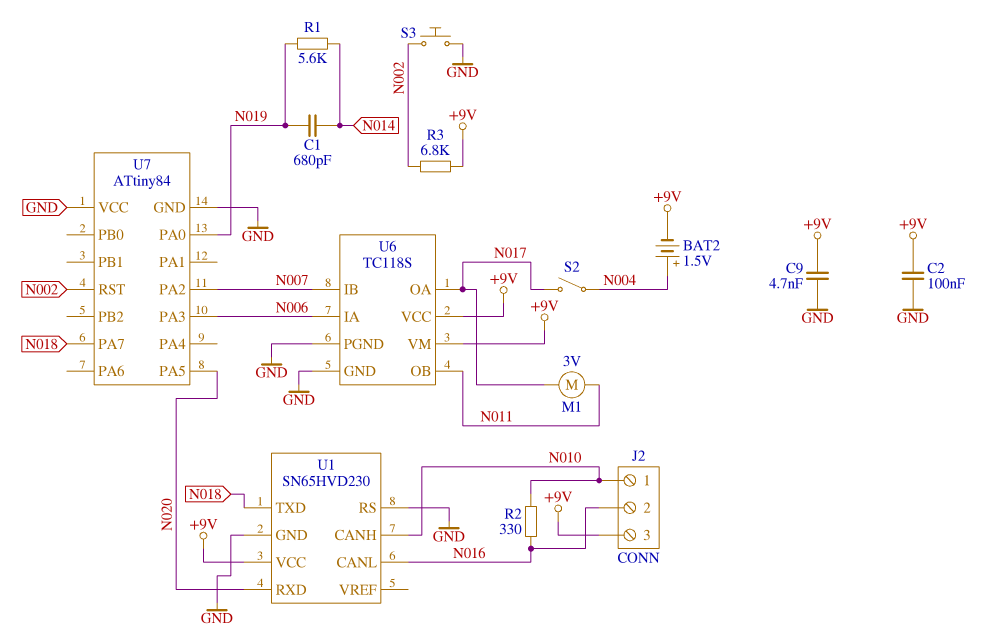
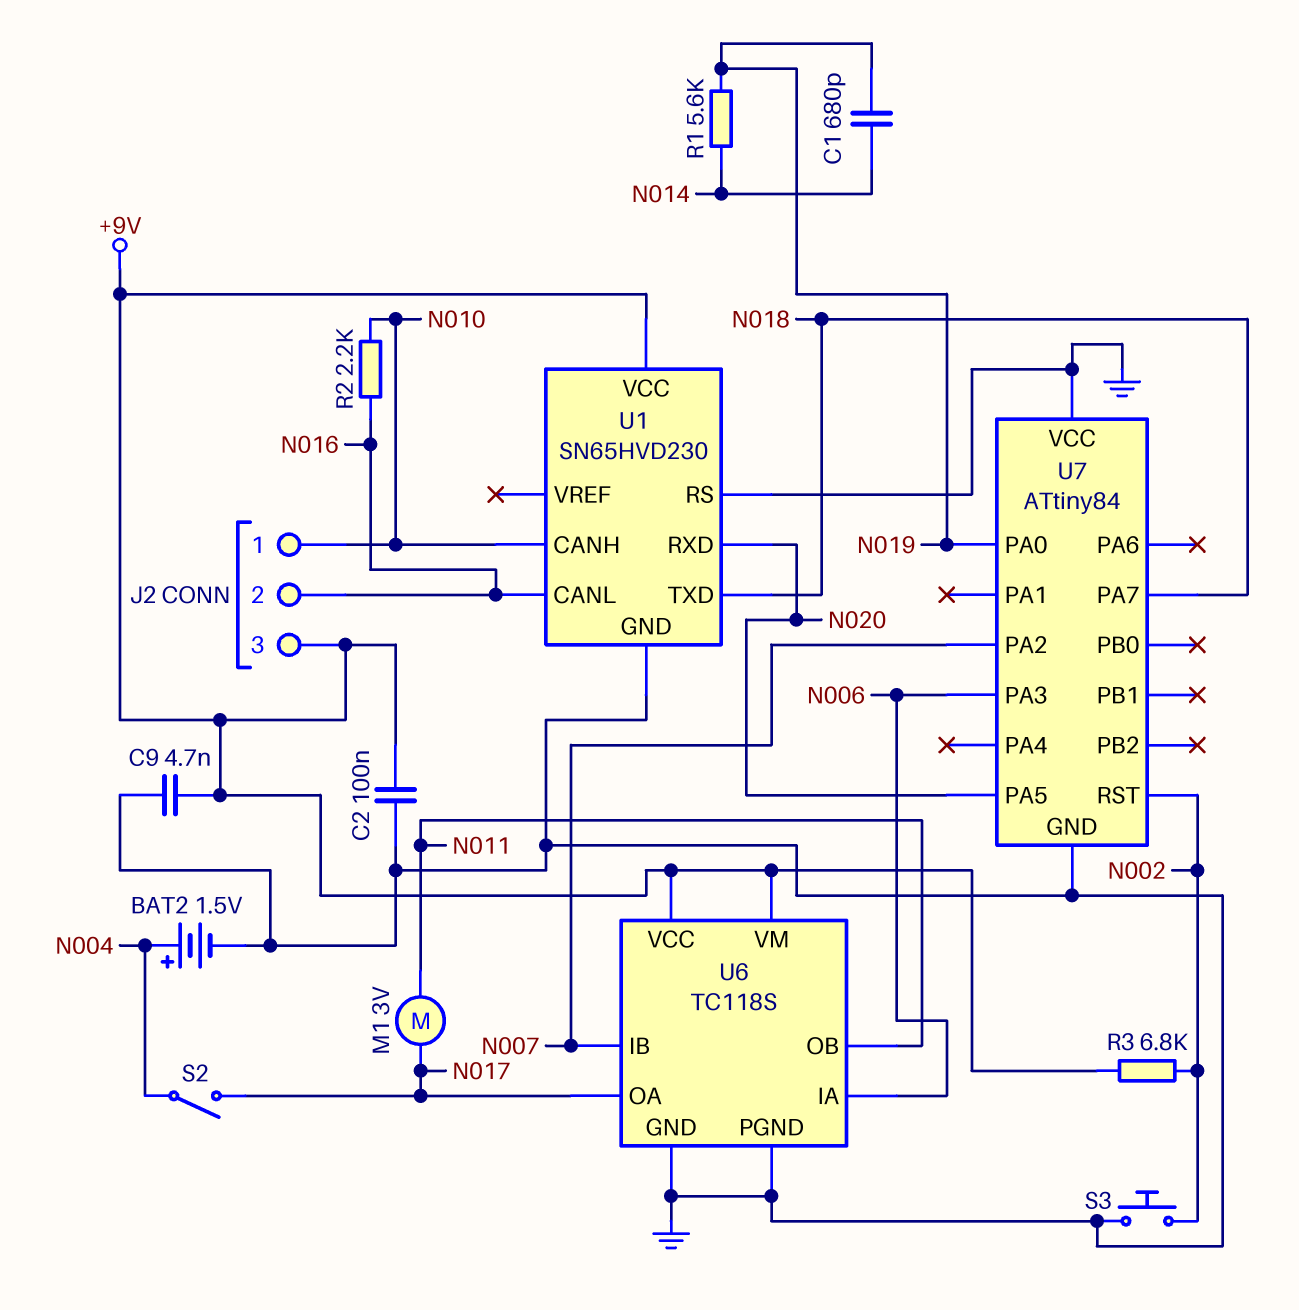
BAT2: 1.5V (plus N004, minus +9V) -> 1.5V (plus N004, minus GND)
R2: 330 (N010, N016) -> 2.2k (N010, N016)

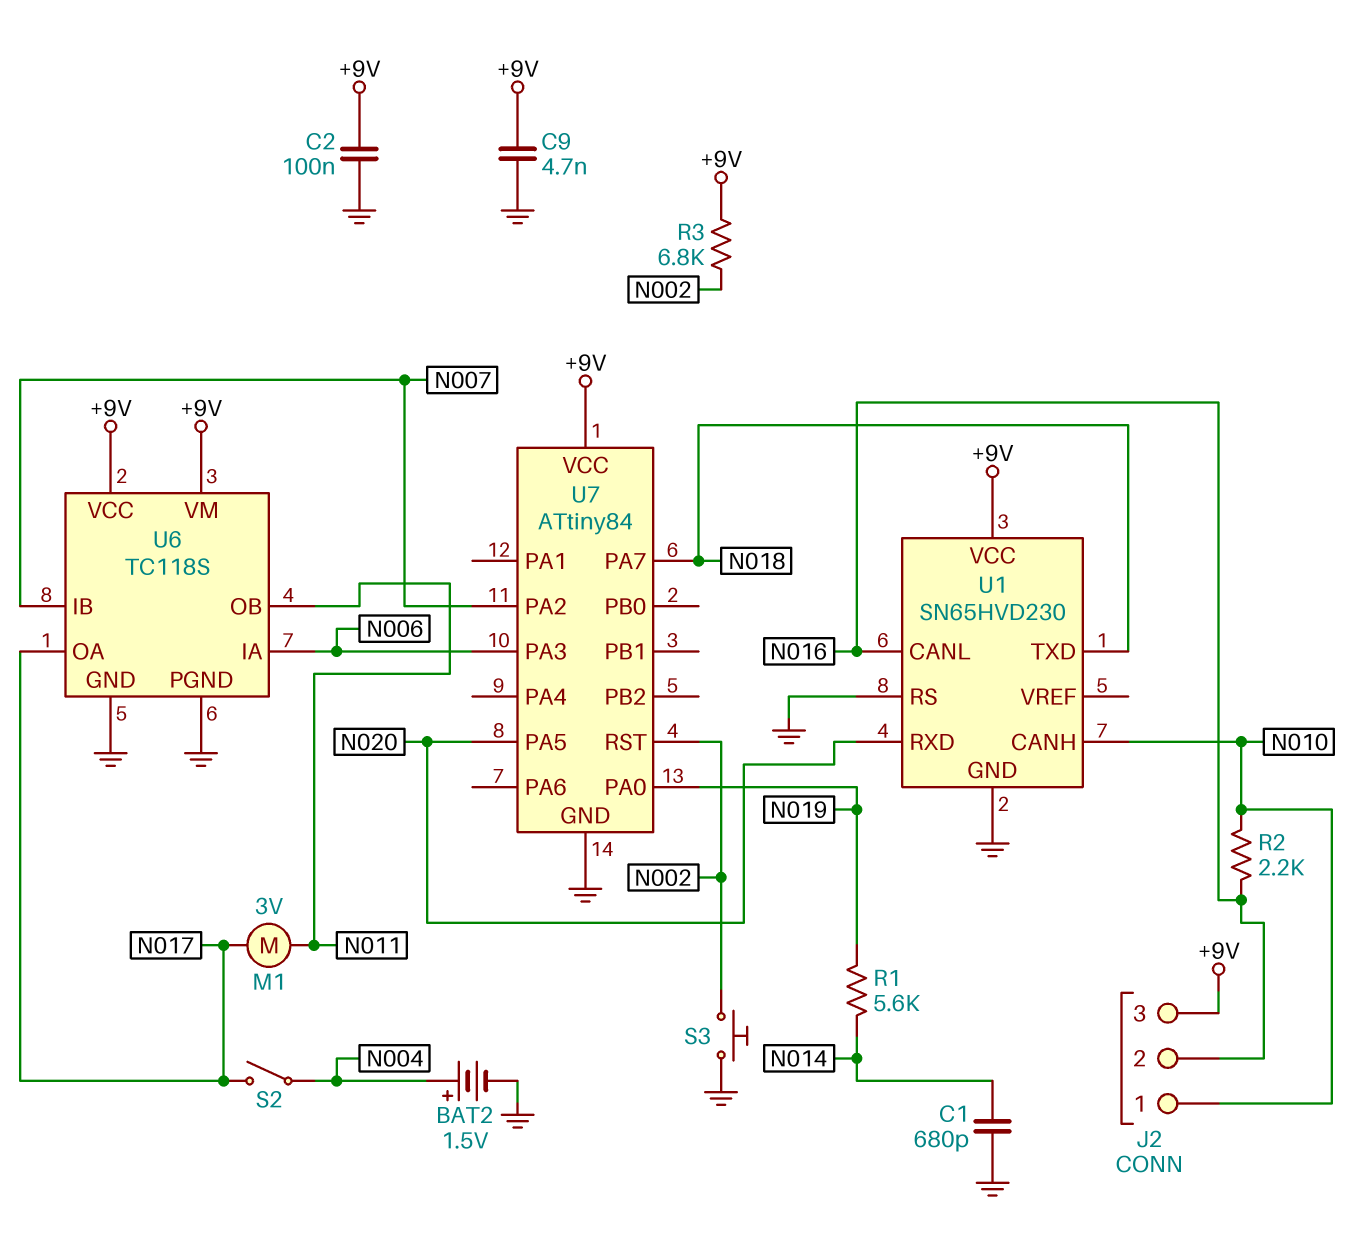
C1: 680pF (N014, N019) -> 680pF (GND, N014)
U7 pin VCC: GND -> +9V

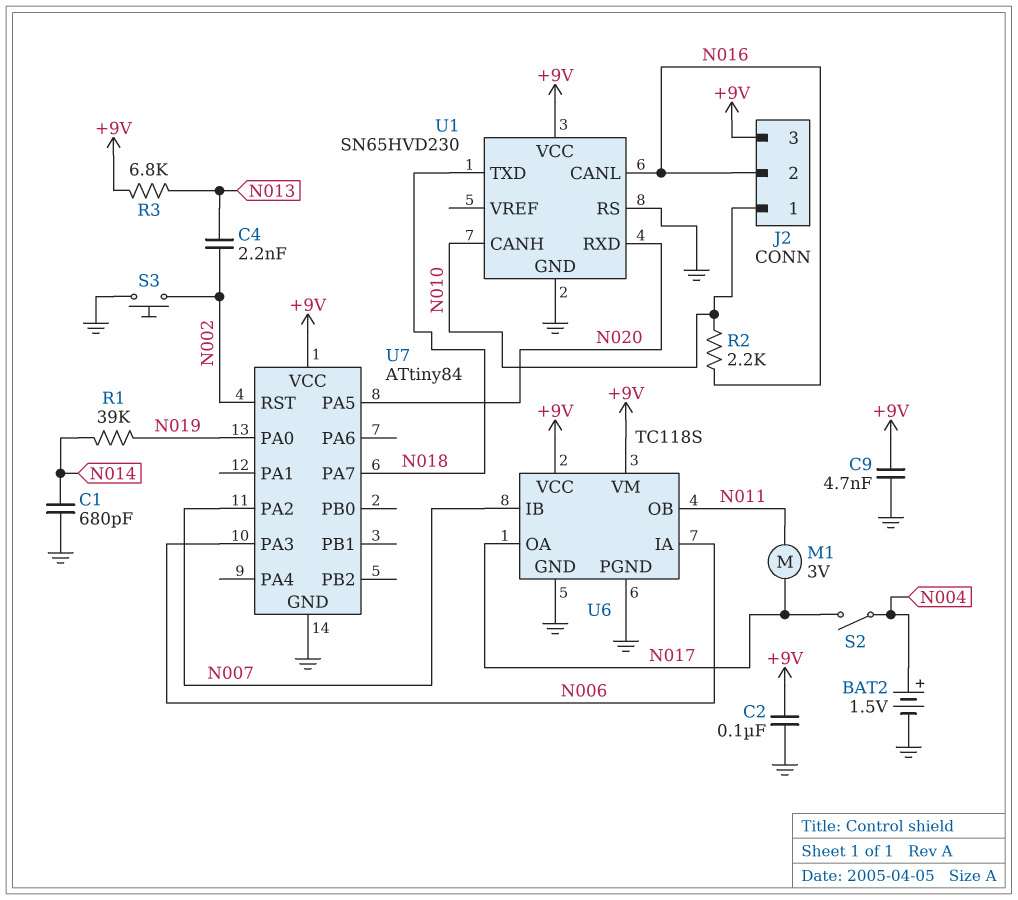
C4: none -> 2.2nF (N002, N013)
R1: 5.6k (N014, N019) -> 39k (N014, N019)
R3: 6.8k (+9V, N002) -> 6.8k (+9V, N013)

